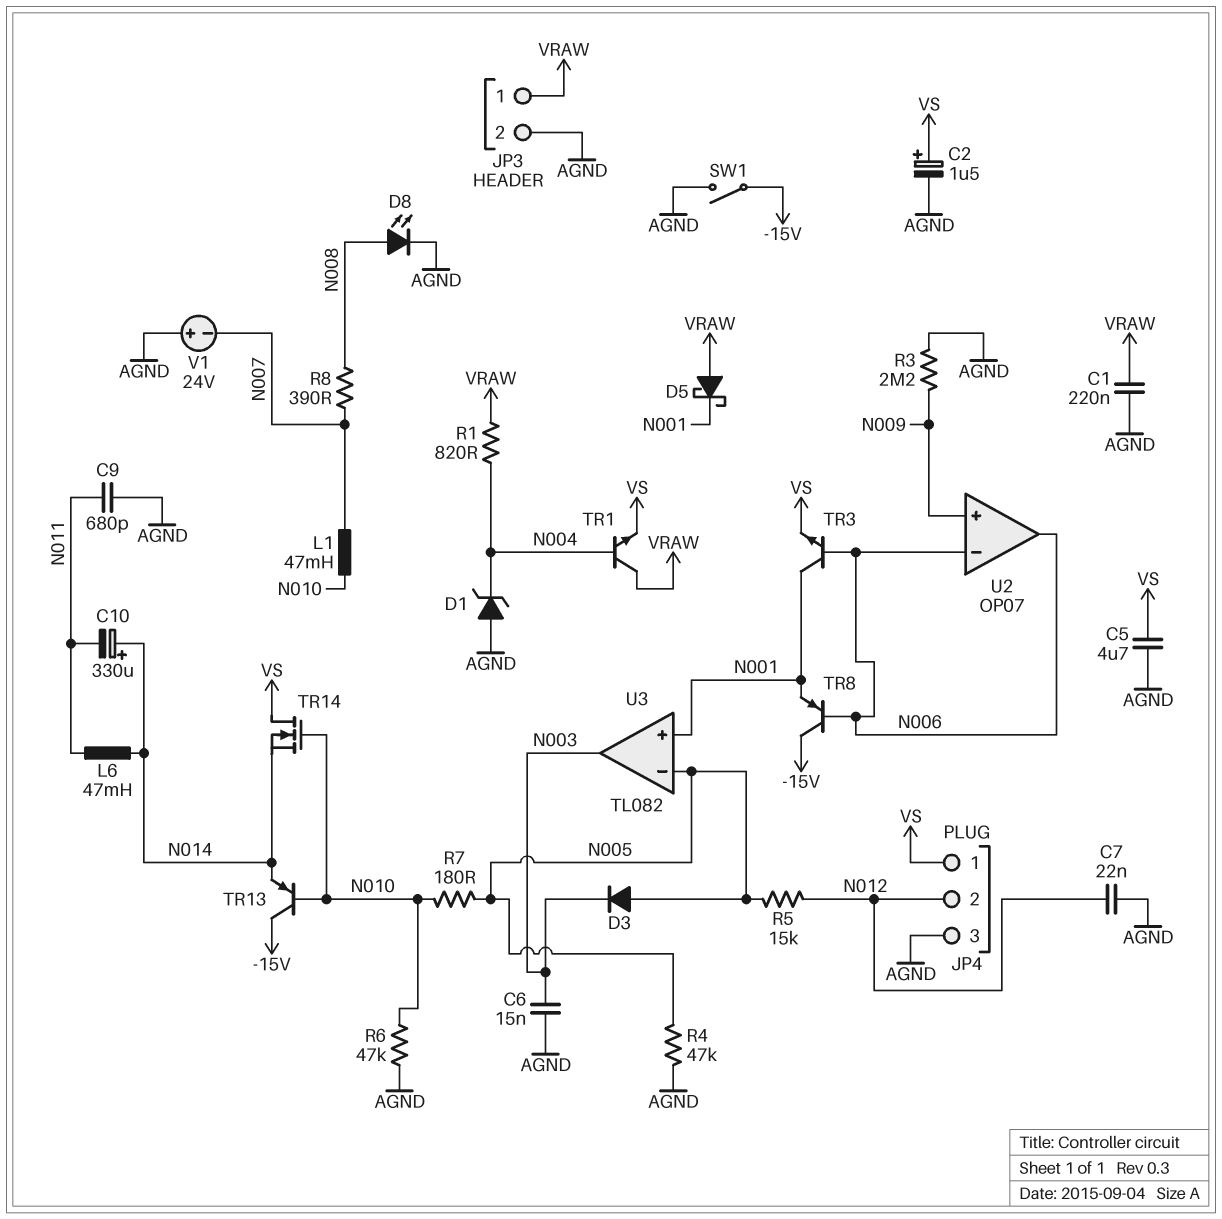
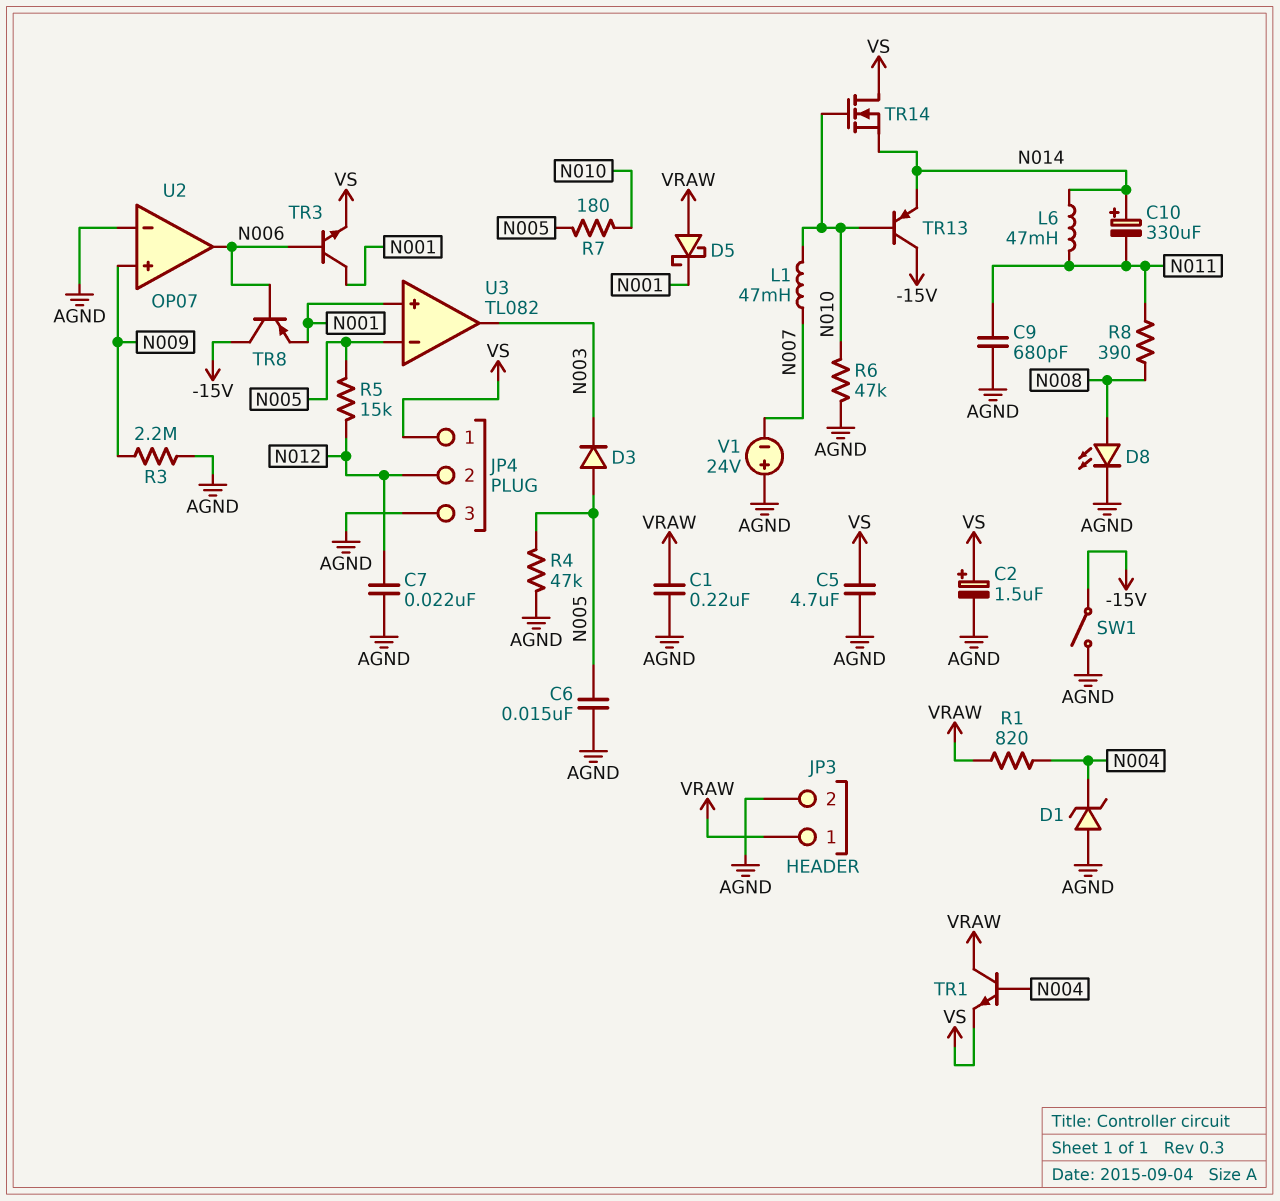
C6: 15nF (AGND, N003) -> 15nF (AGND, N005)
R8: 390 (N007, N008) -> 390 (N008, N011)
U2 pin in-: N006 -> AGND

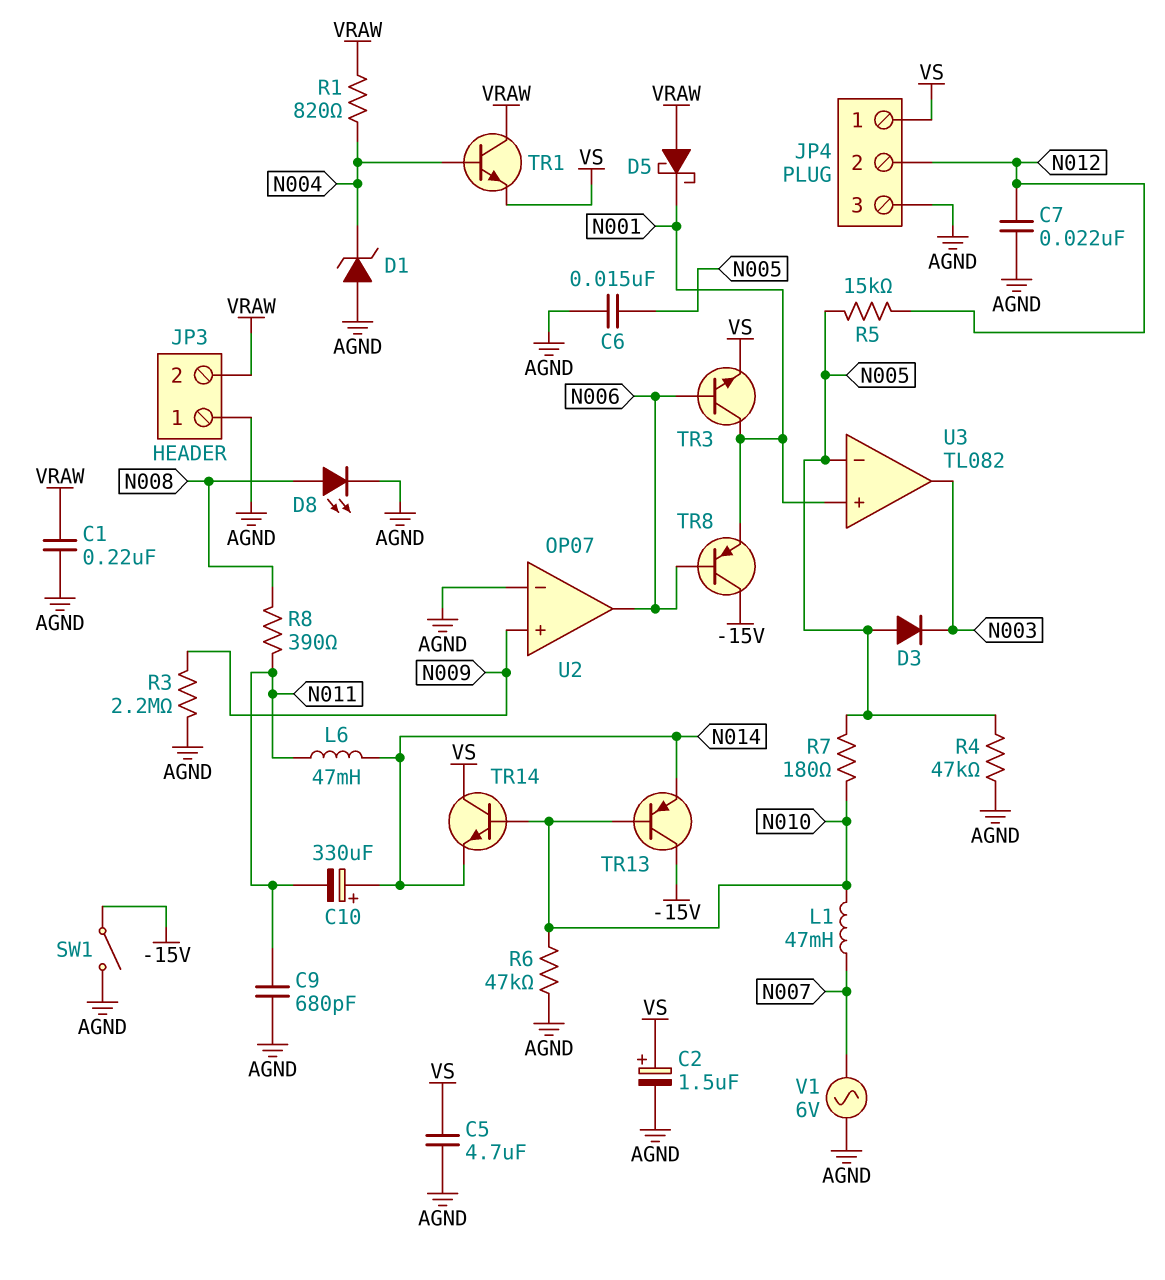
JP3 pin 1: VRAW -> AGND
JP3 pin 2: AGND -> VRAW
TR14: NMOS (G N010, D VS, S N014) -> NPN (B N010, C VS, E N014)
V1: 24V (plus AGND, minus N007) -> AC 6V (AGND, N007)

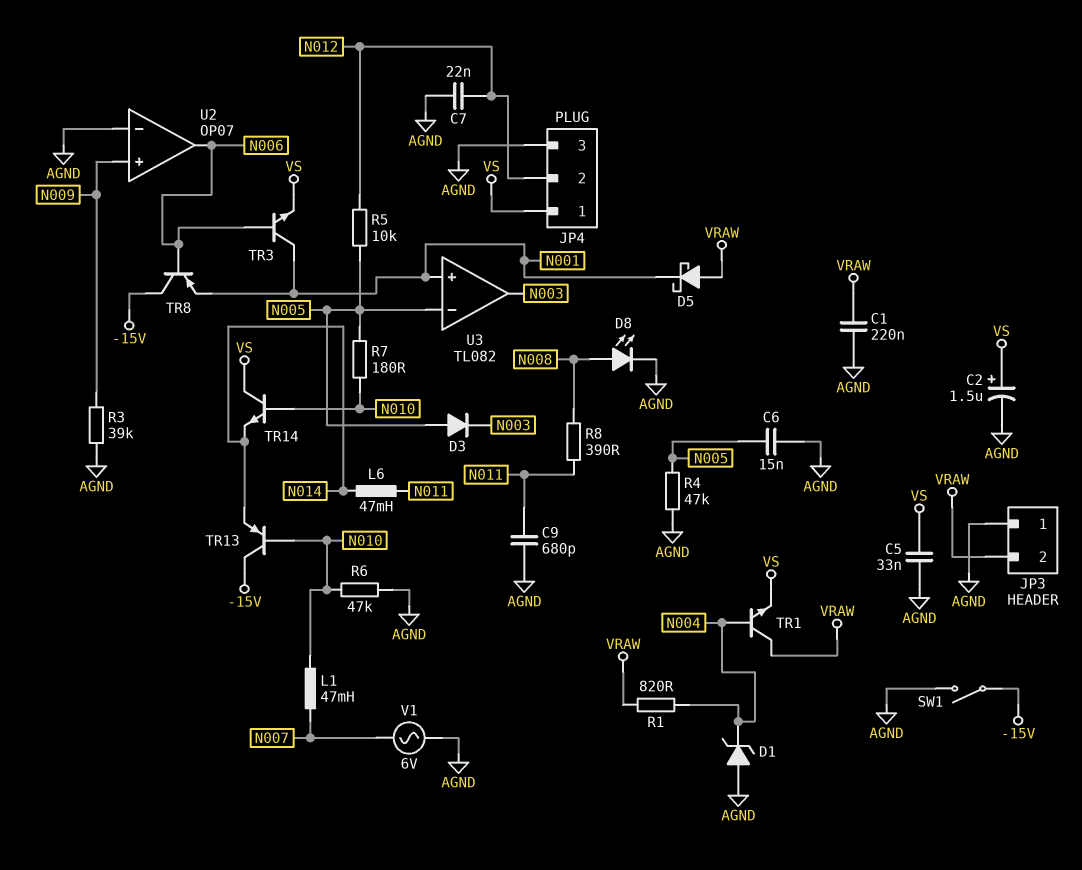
C5: 4.7uF (AGND, VS) -> 33nF (AGND, VS)
C10: 330uF (plus N014, minus N011) -> none
R3: 2.2M (AGND, N009) -> 39k (AGND, N009)
R5: 15k (N005, N012) -> 10k (N005, N012)

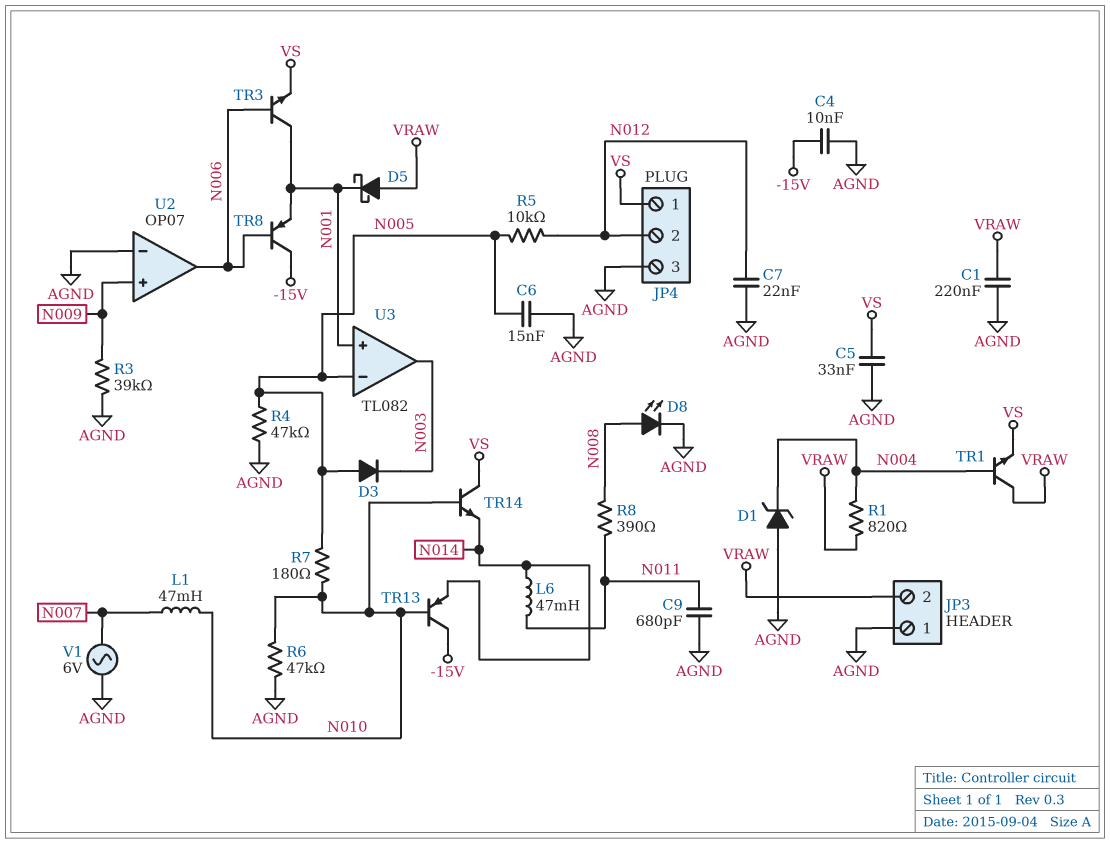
C2: 1.5uF (plus VS, minus AGND) -> none
C4: none -> 10nF (-15V, AGND)
SW1: switch (-15V, AGND) -> none

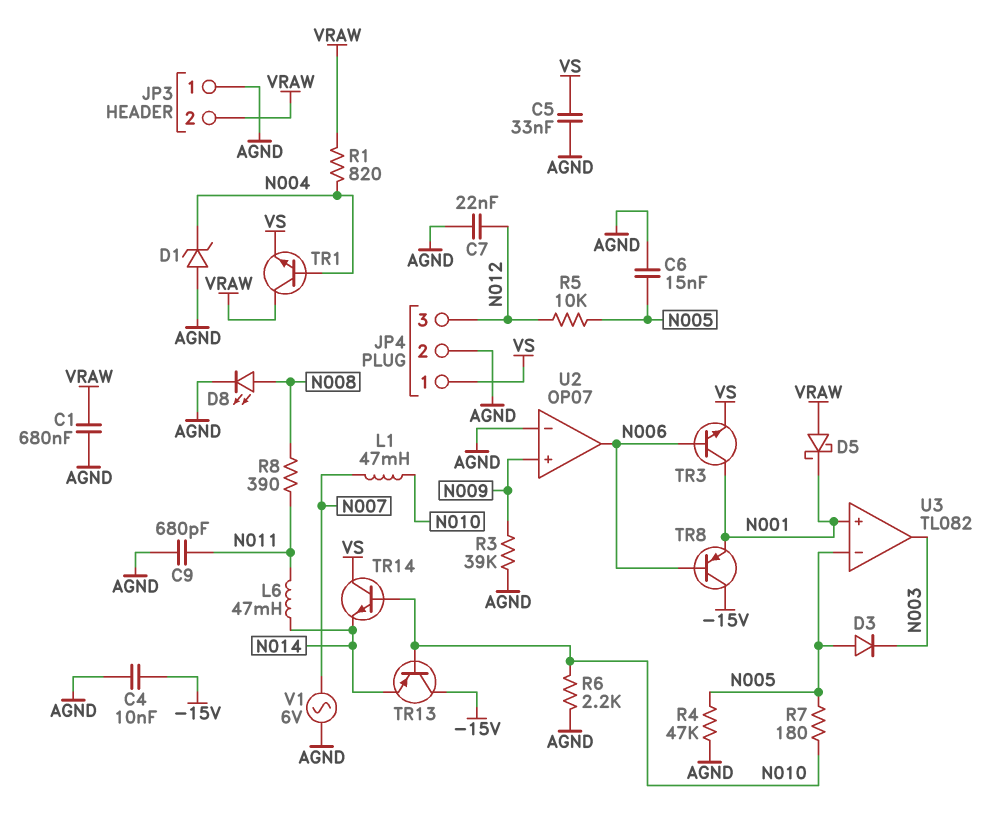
C1: 220nF (AGND, VRAW) -> 680nF (AGND, VRAW)
JP4 pin 2: N012 -> AGND
JP4 pin 3: AGND -> N012
R6: 47k (AGND, N010) -> 2.2k (AGND, N010)

